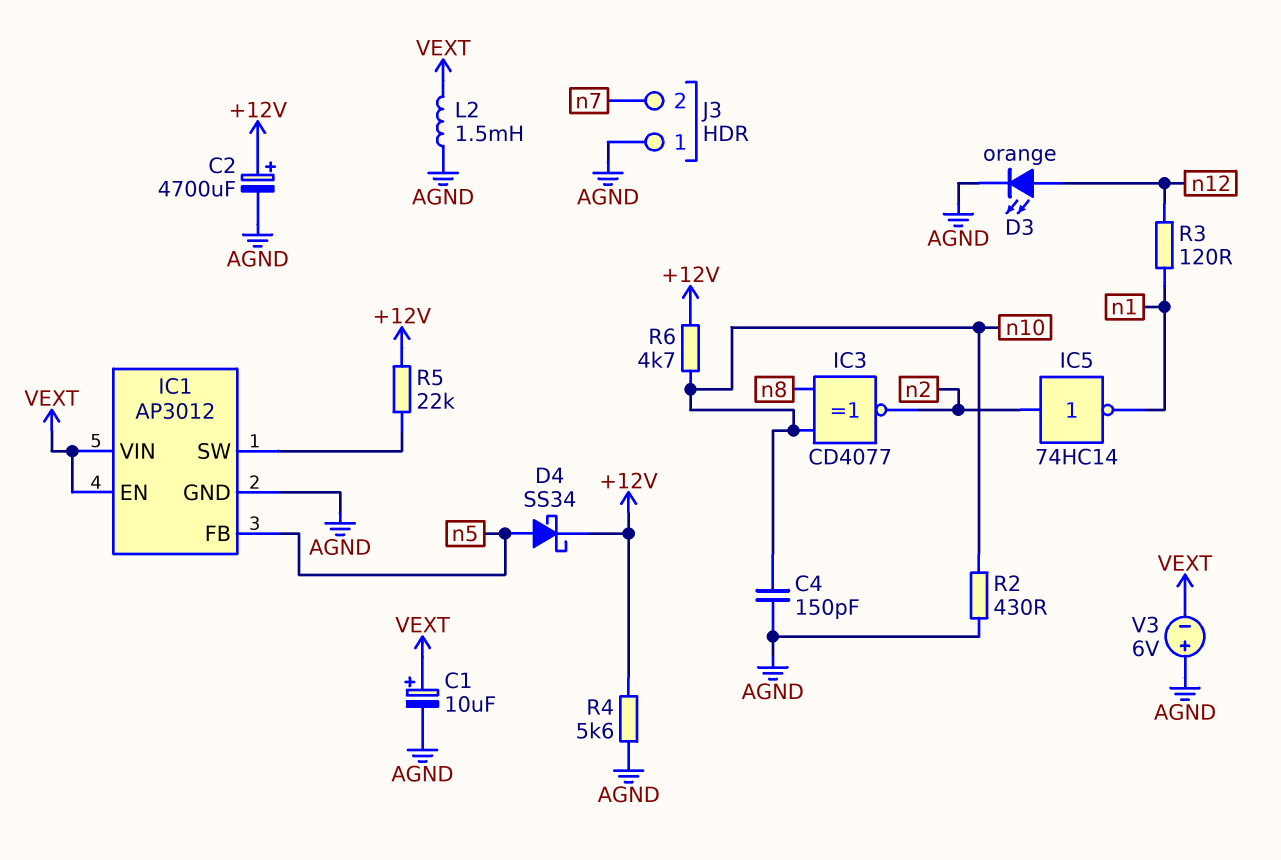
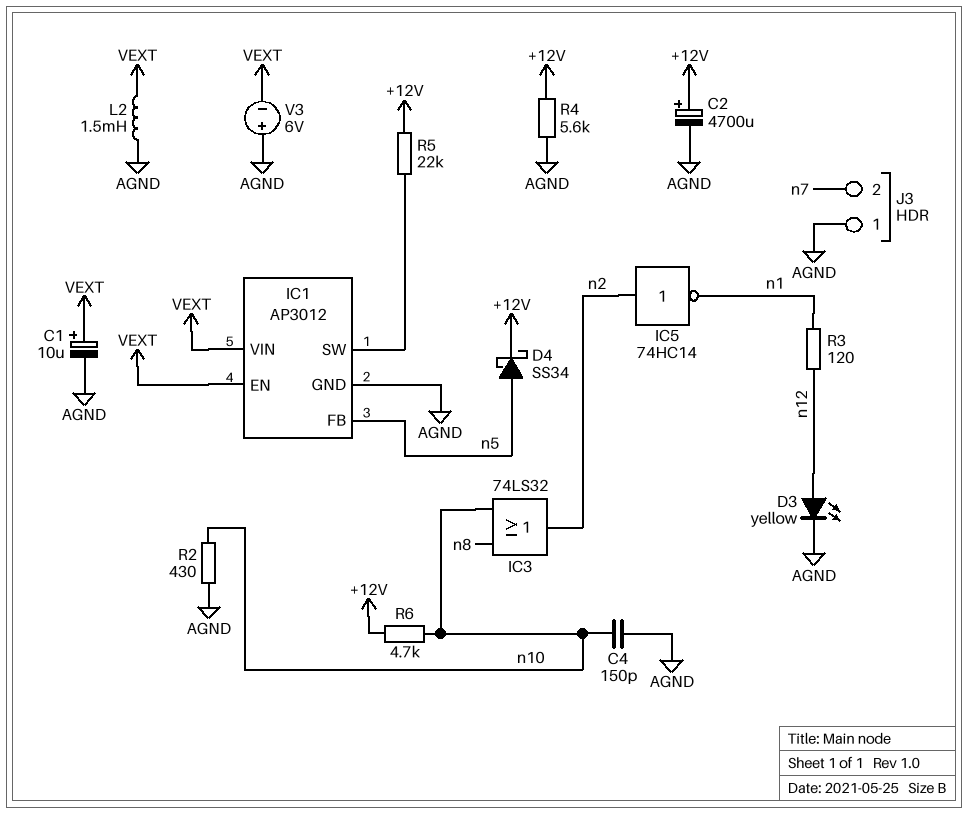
D3: LED orange (A n12, K AGND) -> LED yellow (A n12, K AGND)
IC3: XNOR CD4077 (in n8, in n10, out n2) -> OR 74LS32 (in n8, in n10, out n2)

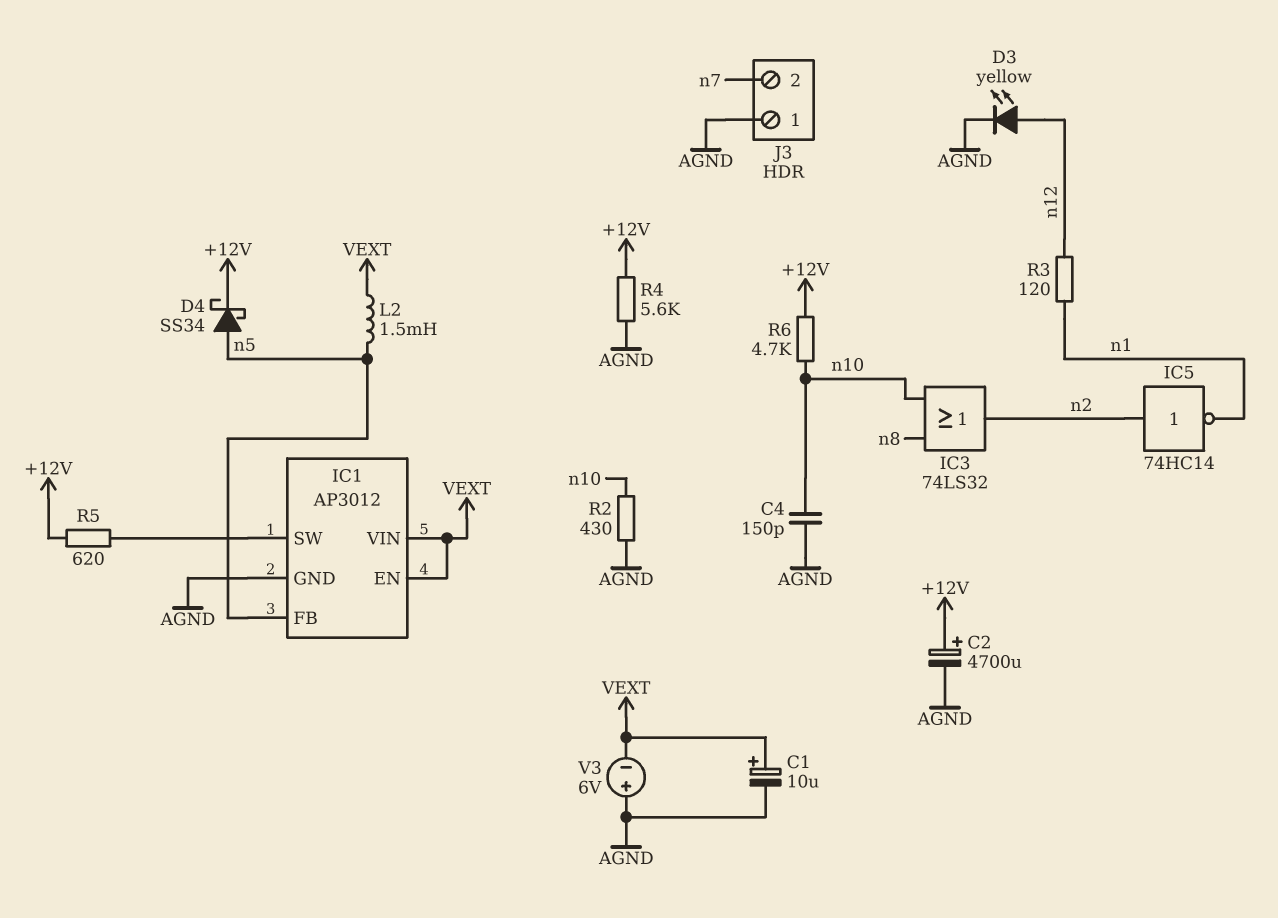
L2: 1.5mH (AGND, VEXT) -> 1.5mH (VEXT, n5)
R5: 22k (+12V, IC1/SW) -> 620 (+12V, IC1/SW)

